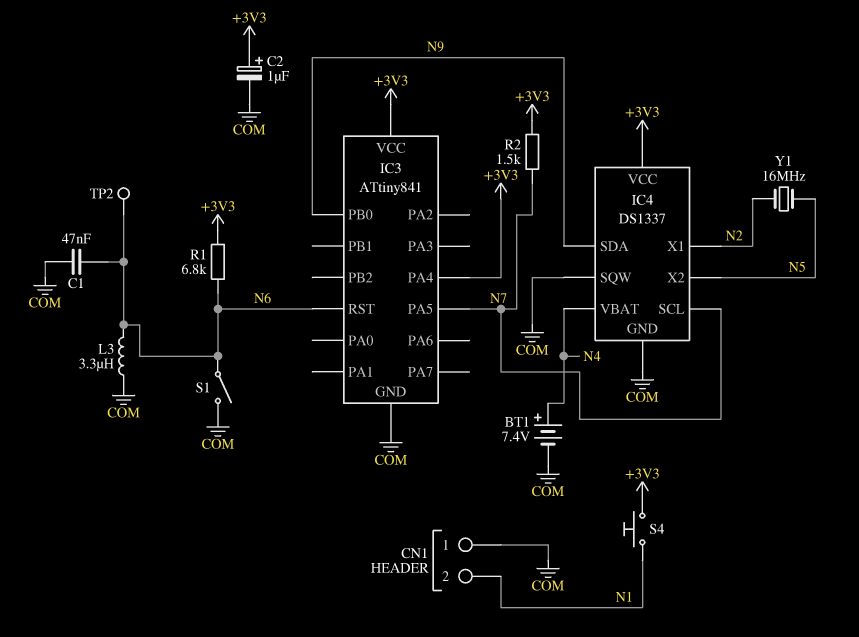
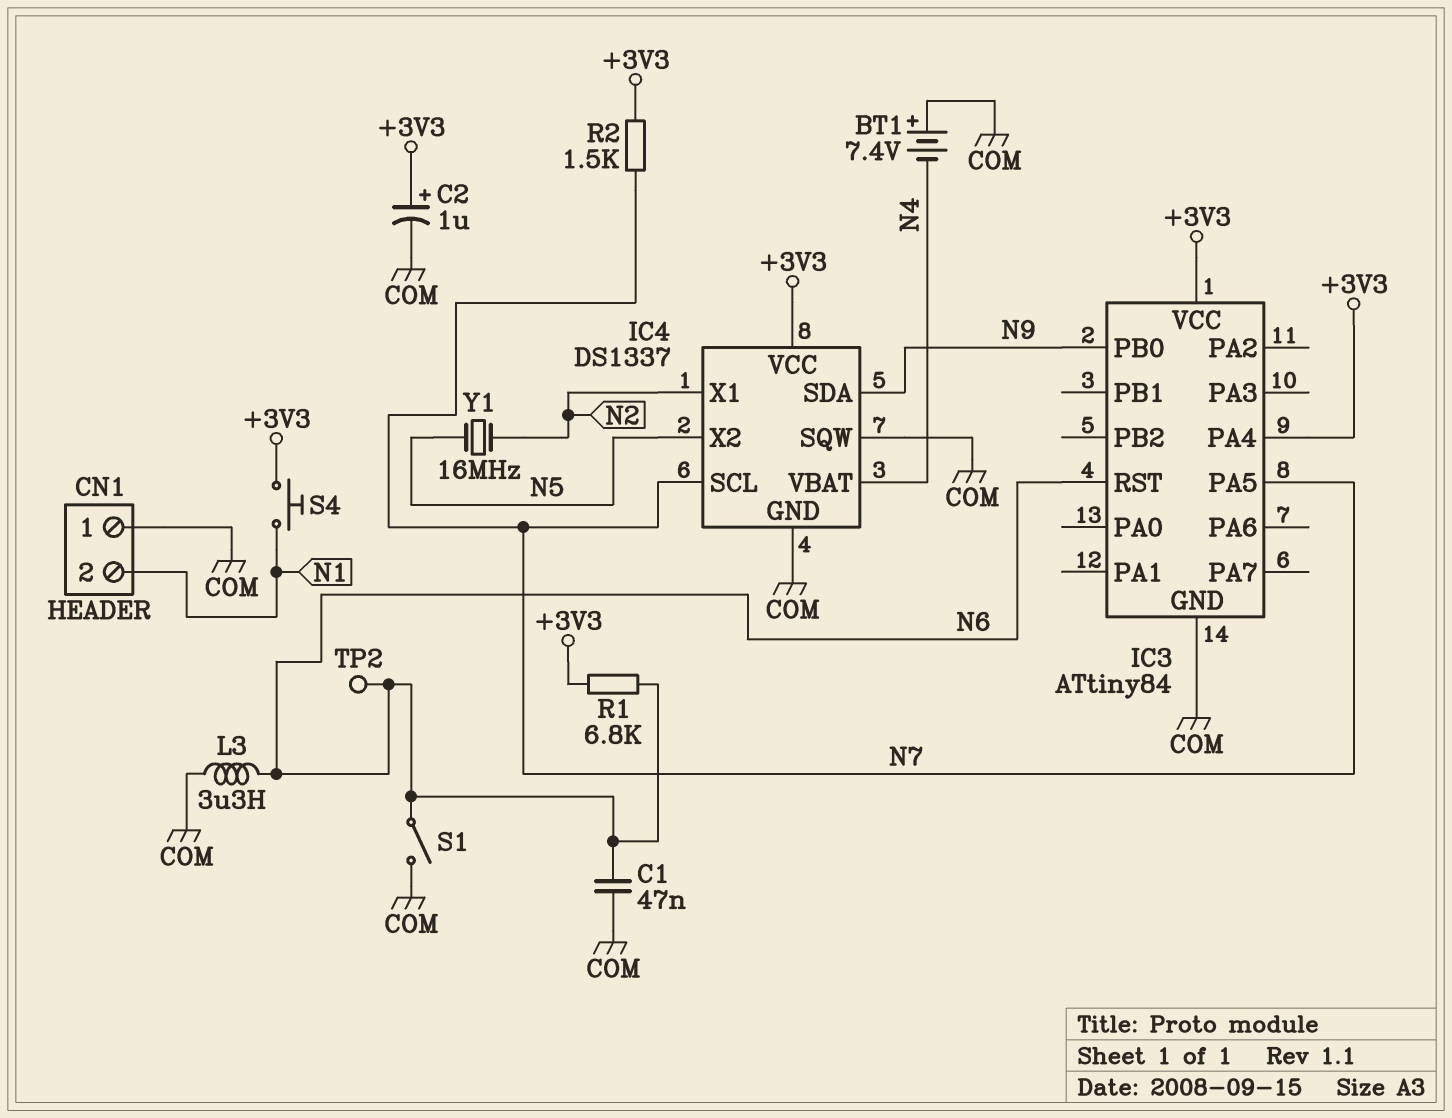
BT1: 7.4V (plus N4, minus COM) -> 7.4V (plus COM, minus N4)
IC3: ATtiny841 -> ATtiny84

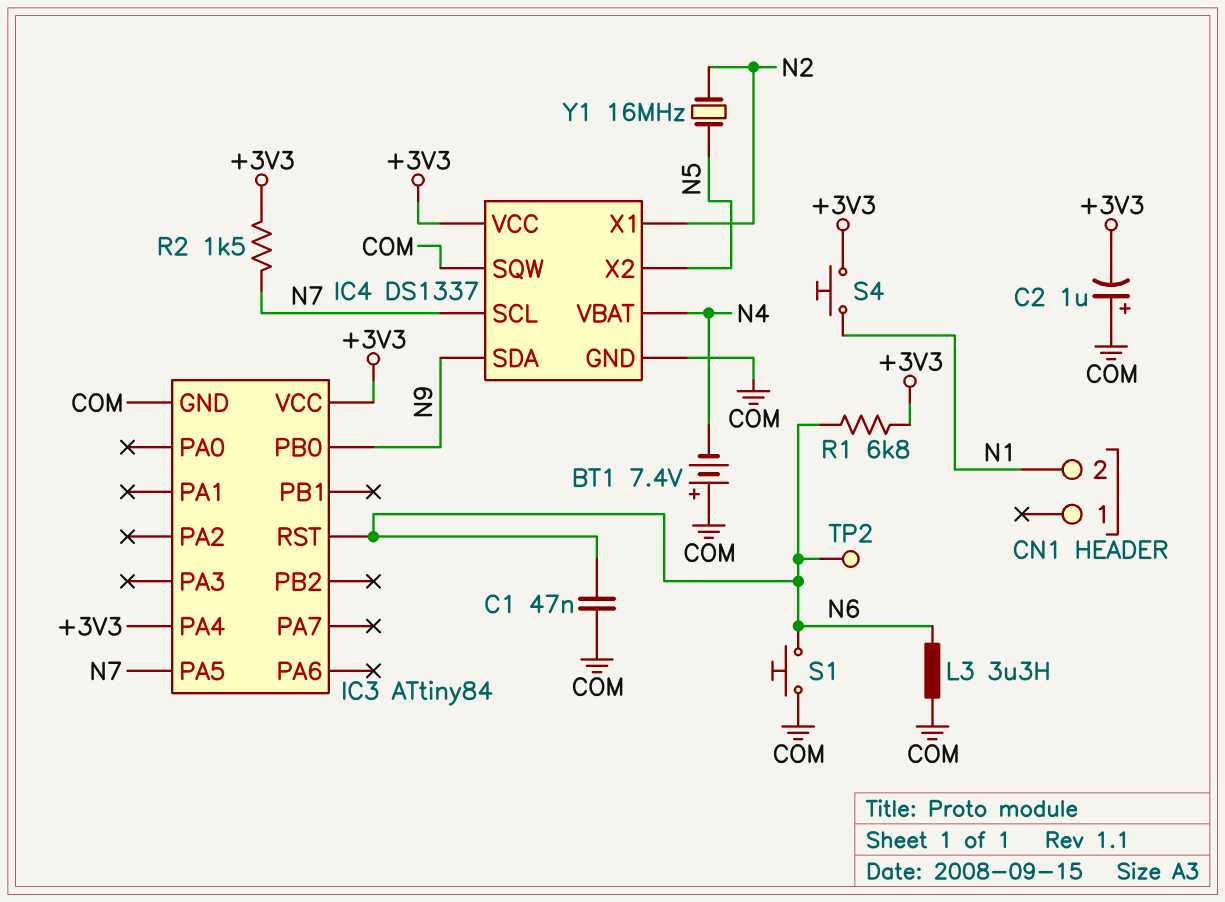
C2: 1uF (plus +3V3, minus COM) -> 1uF (plus COM, minus +3V3)
CN1 pin 1: COM -> none
S1: switch (COM, N6) -> button (COM, N6)

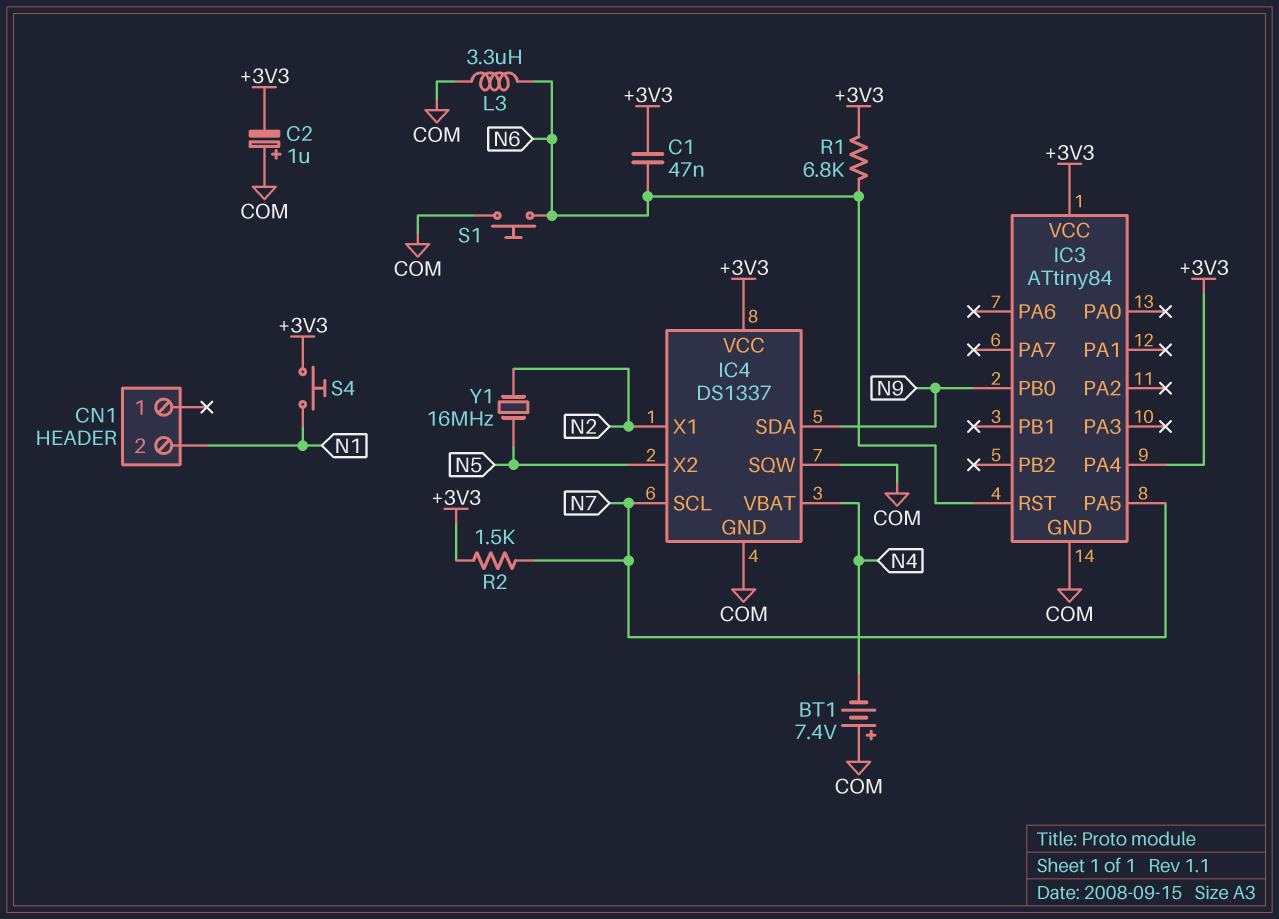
C1: 47nF (COM, N6) -> 47nF (+3V3, N6)
TP2: test point (N6) -> none

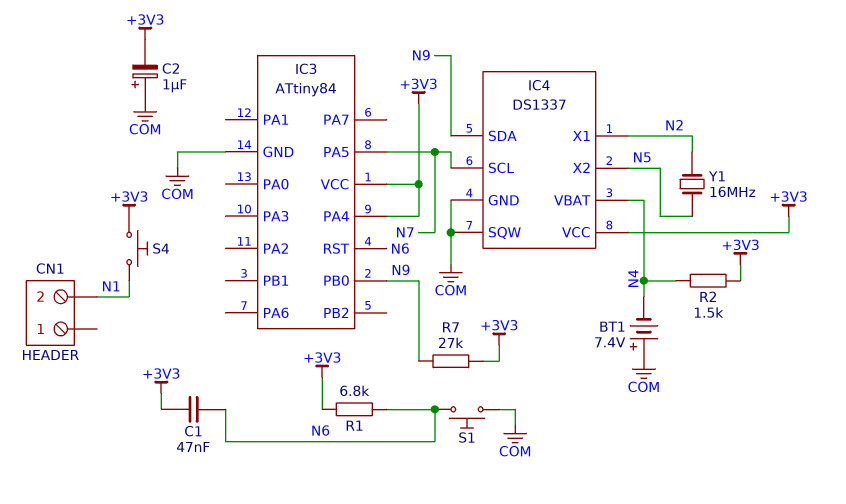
L3: 3.3uH (COM, N6) -> none
R2: 1.5k (+3V3, N7) -> 1.5k (+3V3, N4)
R7: none -> 27k (+3V3, N9)

